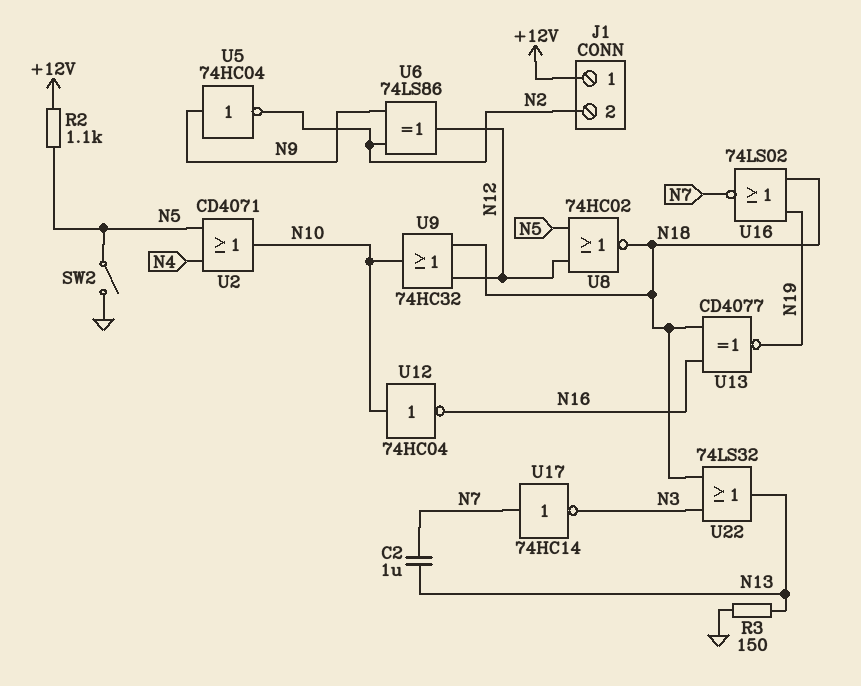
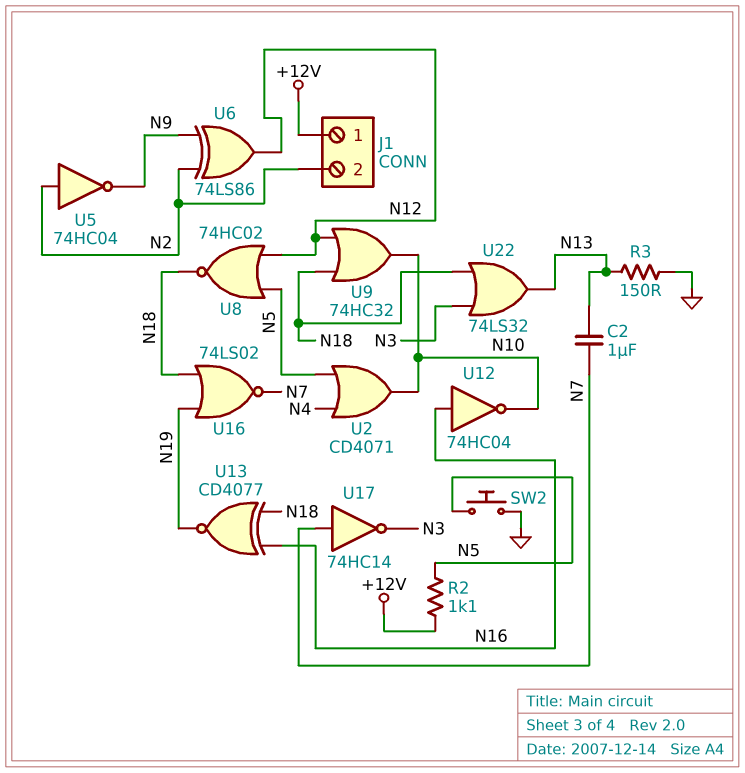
SW2: switch (GND, N5) -> button (GND, N5)
U5: NOT 74HC04 (in N9, out N2) -> NOT 74HC04 (in N2, out N9)
U12: NOT 74HC04 (in N10, out N16) -> NOT 74HC04 (in N16, out N10)

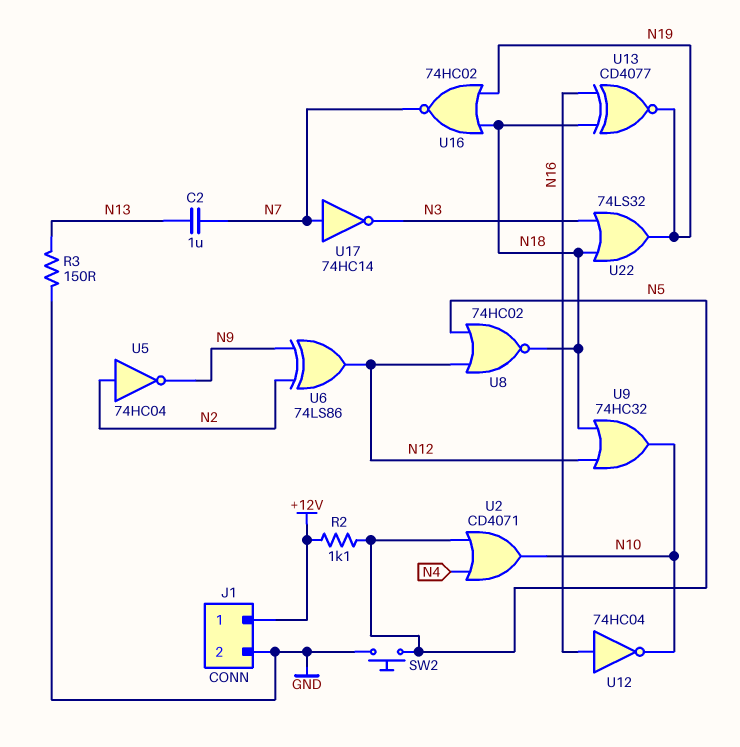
J1 pin 2: N2 -> GND
U16: NOR 74LS02 (in N18, in N19, out N7) -> NOR 74HC02 (in N18, in N19, out N7)
U22: OR 74LS32 (in N3, in N18, out N13) -> OR 74LS32 (in N3, in N18, out N19)

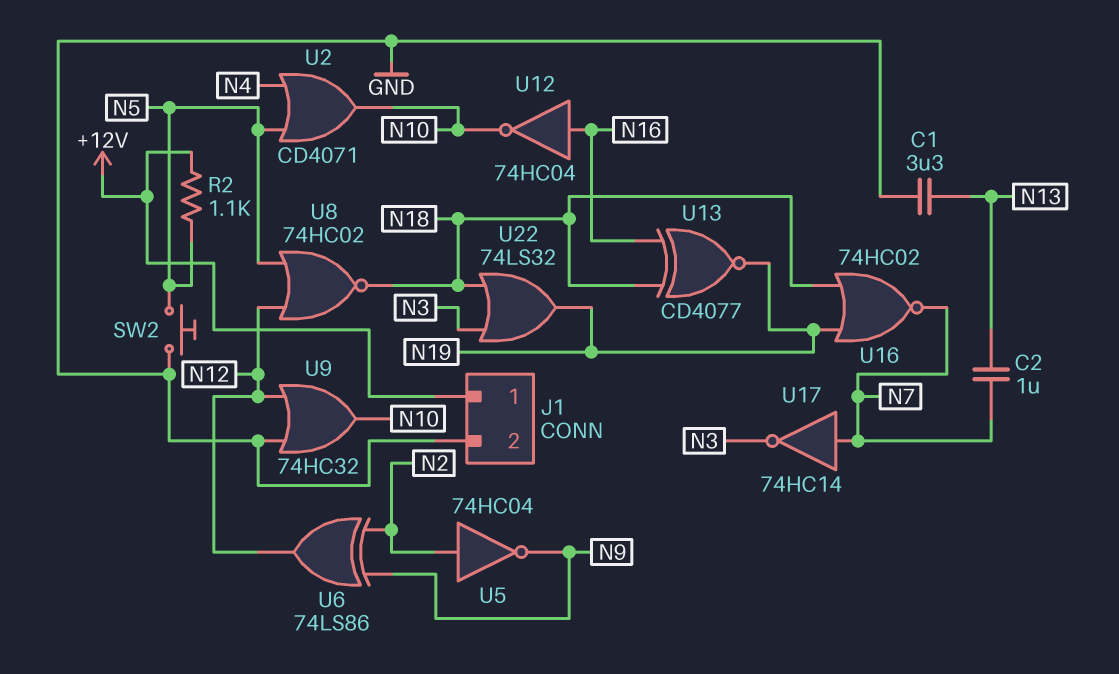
C1: none -> 3.3uF (GND, N13)
R3: 150 (GND, N13) -> none
U9: OR 74HC32 (in N12, in N18, out N10) -> OR 74HC32 (in GND, in N12, out N10)

